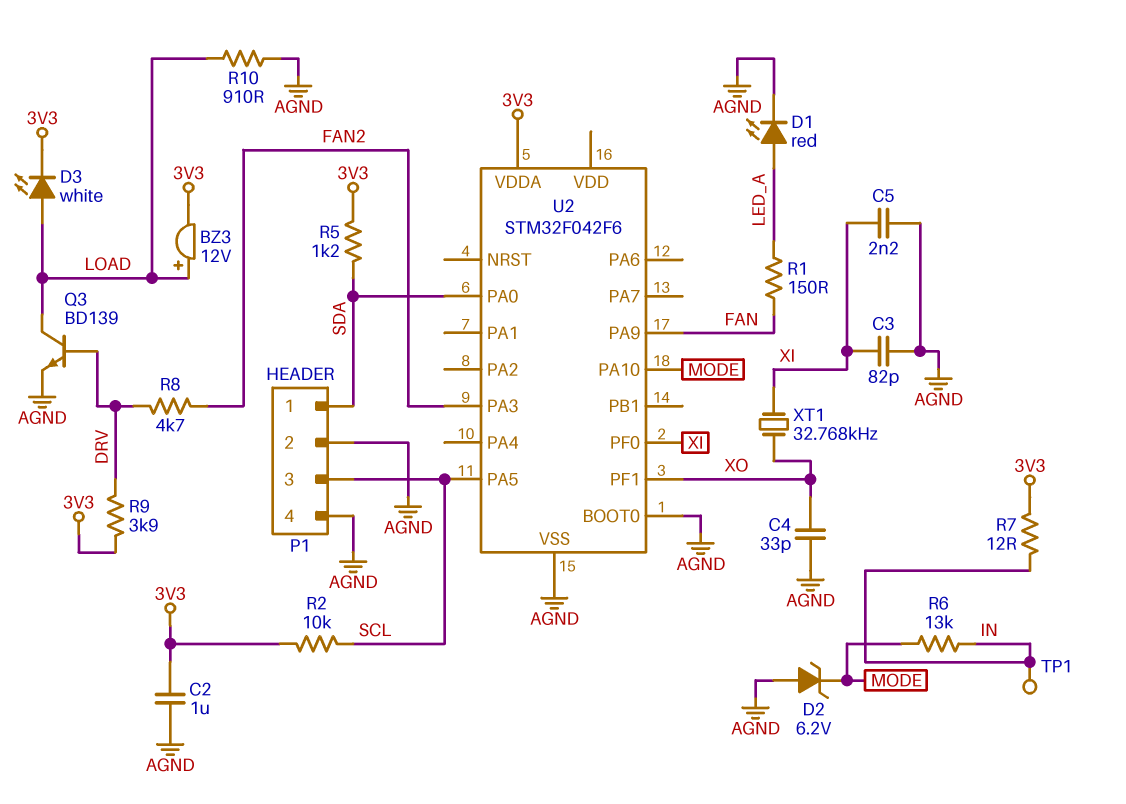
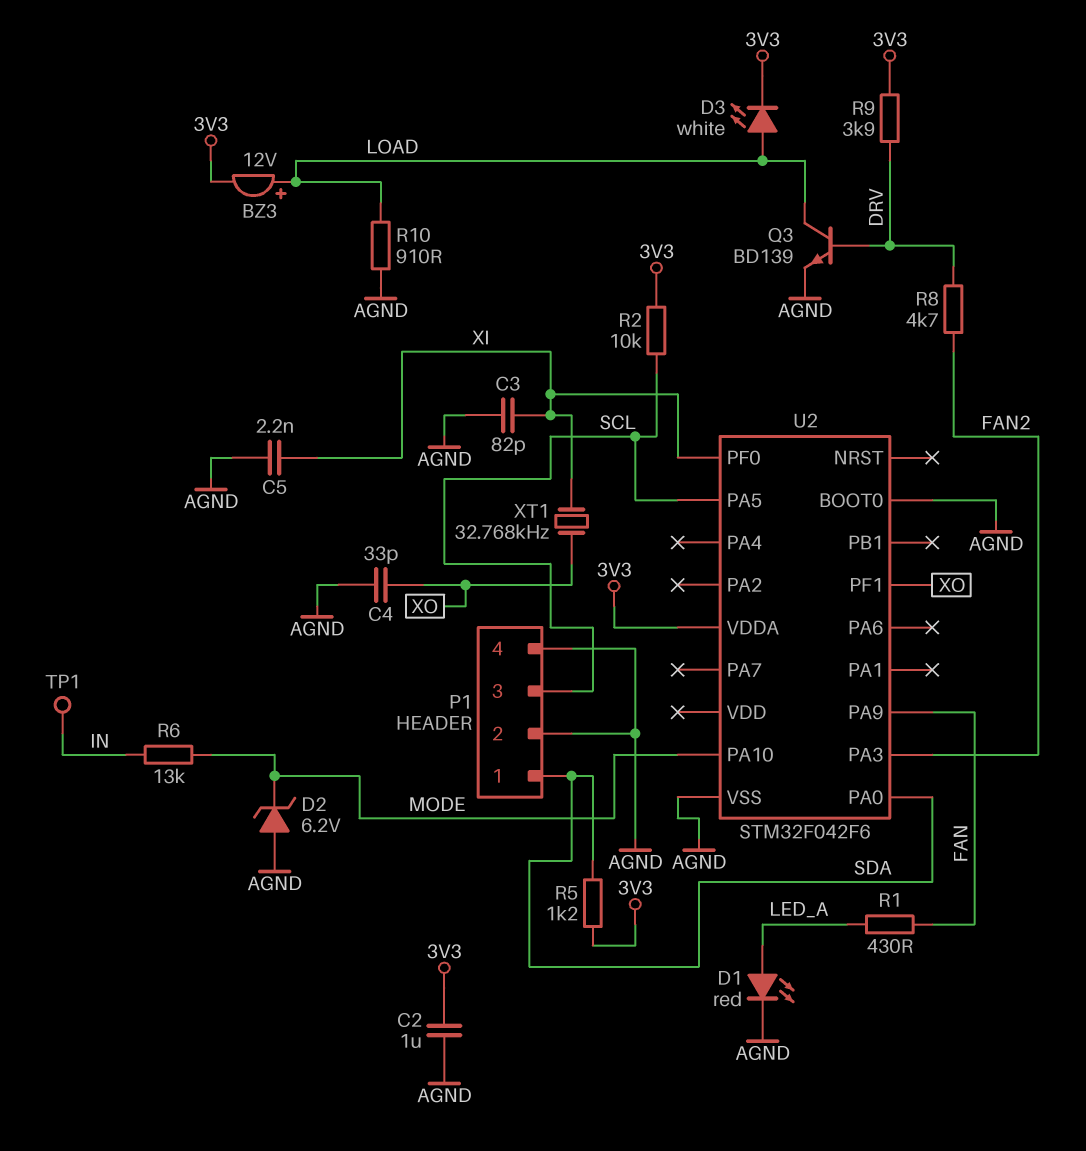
R1: 150 (FAN, LED_A) -> 430 (FAN, LED_A)
R7: 12 (3V3, IN) -> none

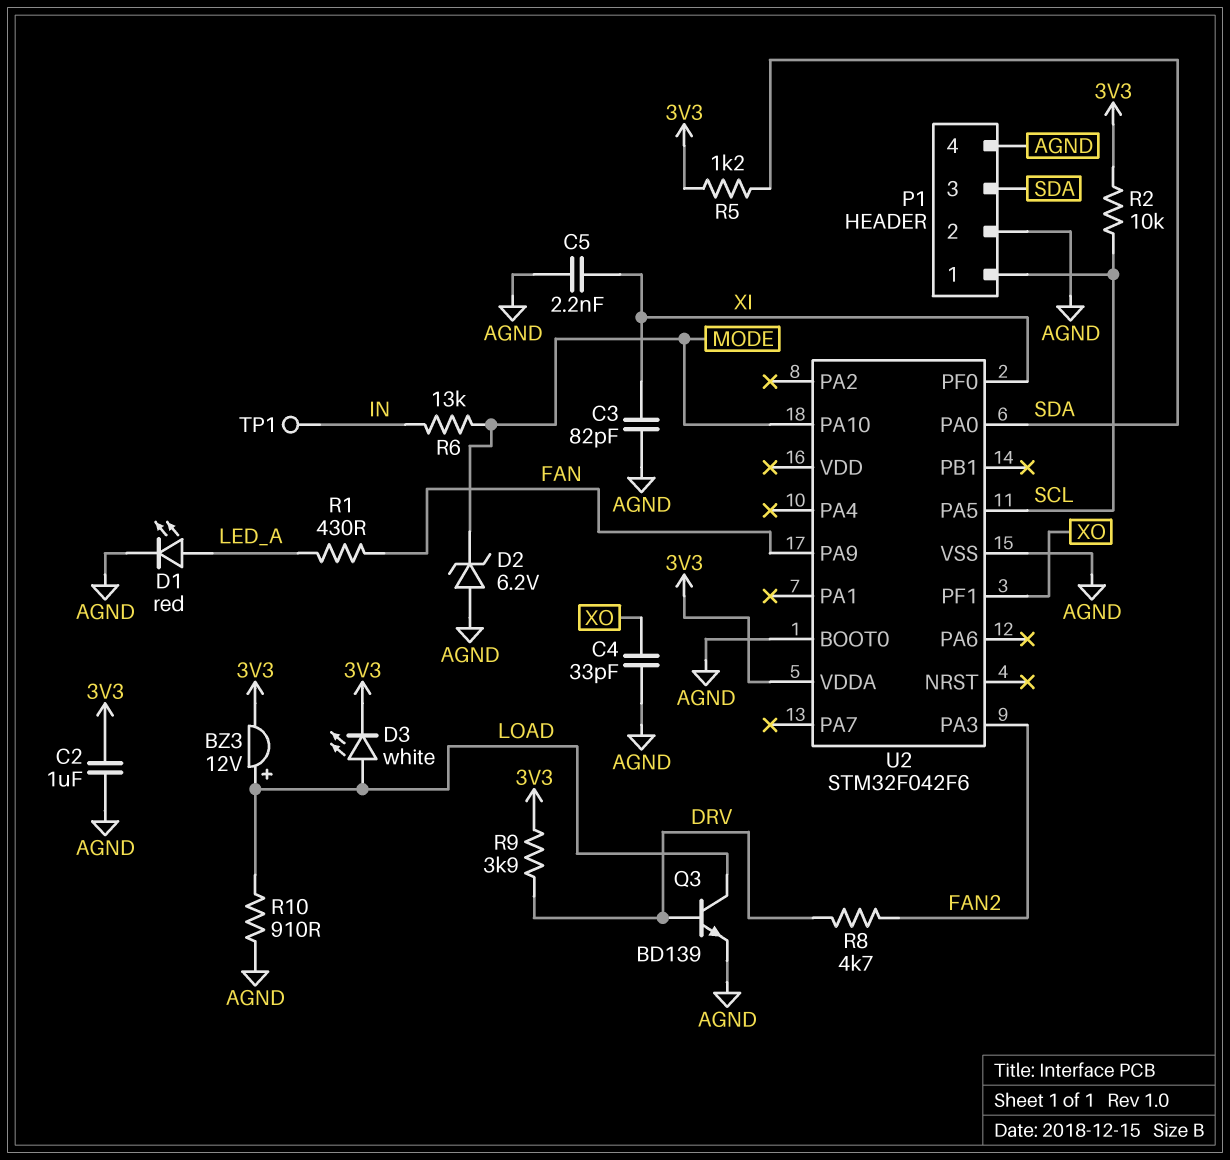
P1 pin 1: SDA -> SCL
P1 pin 3: SCL -> SDA
XT1: 32.768kHz (XI, XO) -> none

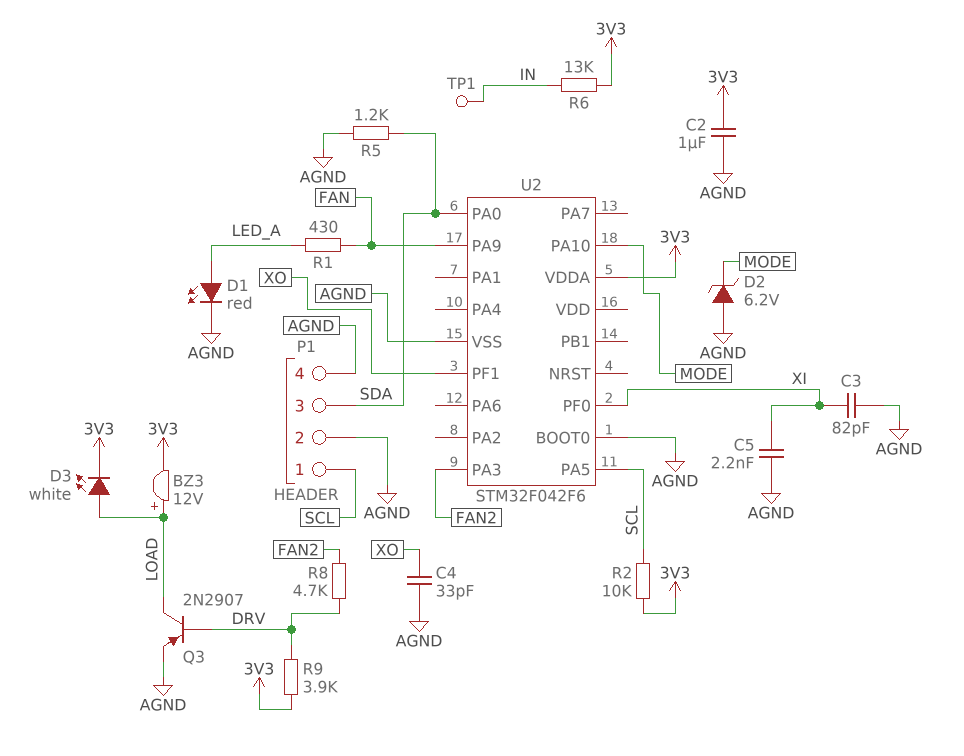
Q3: NPN BD139 (B DRV, C LOAD, E AGND) -> PNP 2N2907 (B DRV, C LOAD, E AGND)
R5: 1.2k (3V3, SDA) -> 1.2k (AGND, SDA)
R6: 13k (IN, MODE) -> 13k (3V3, IN)
R10: 910 (AGND, LOAD) -> none

